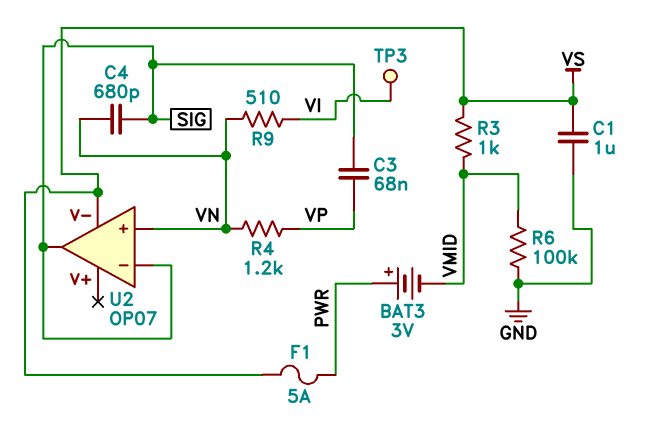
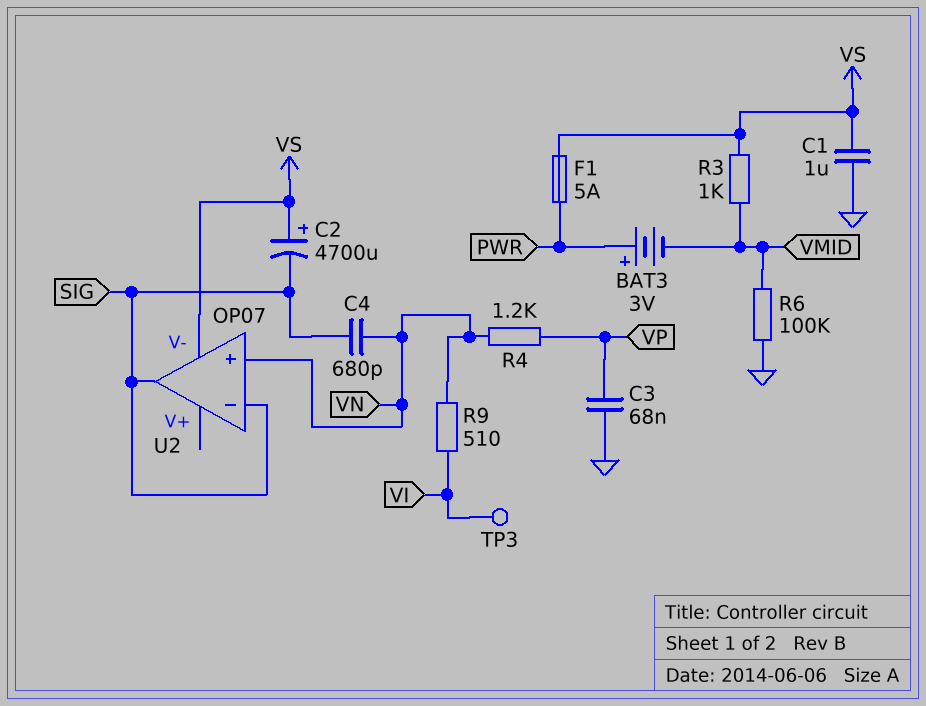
C2: none -> 4700uF (plus VS, minus SIG)
C3: 68nF (SIG, VP) -> 68nF (GND, VP)

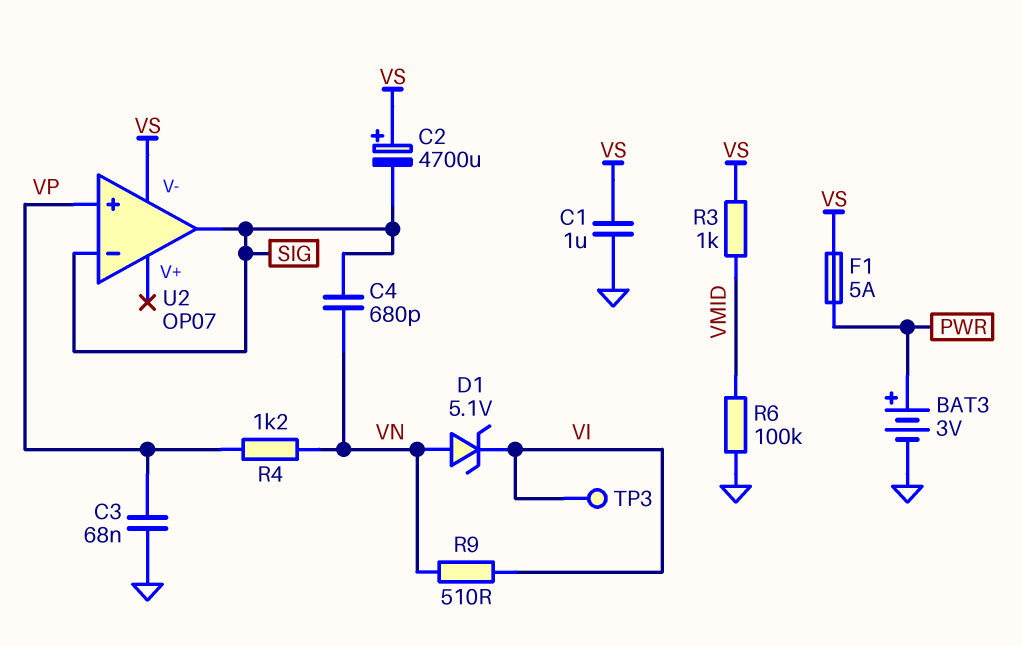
BAT3: 3V (plus PWR, minus VMID) -> 3V (plus PWR, minus GND)
D1: none -> zener 5.1V (A VN, K VI)
U2 pin in+: VN -> VP

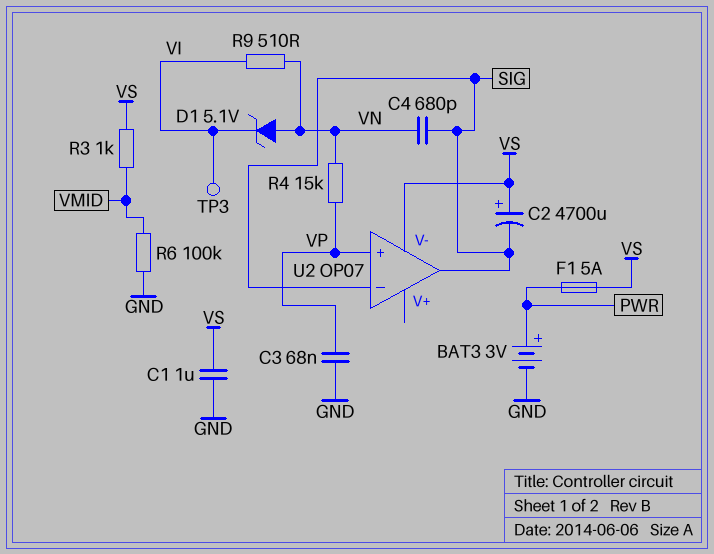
R4: 1.2k (VN, VP) -> 15k (VN, VP)

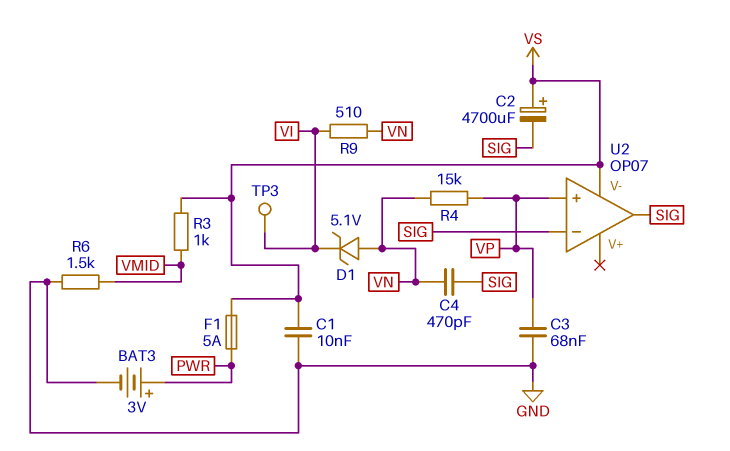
C1: 1uF (GND, VS) -> 10nF (GND, VS)
C4: 680pF (SIG, VN) -> 470pF (SIG, VN)
R6: 100k (GND, VMID) -> 1.5k (GND, VMID)

